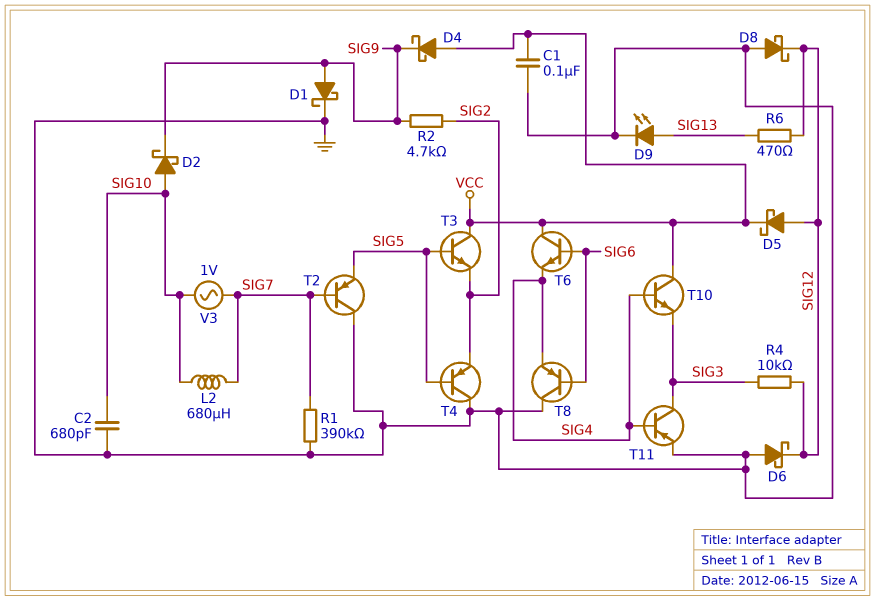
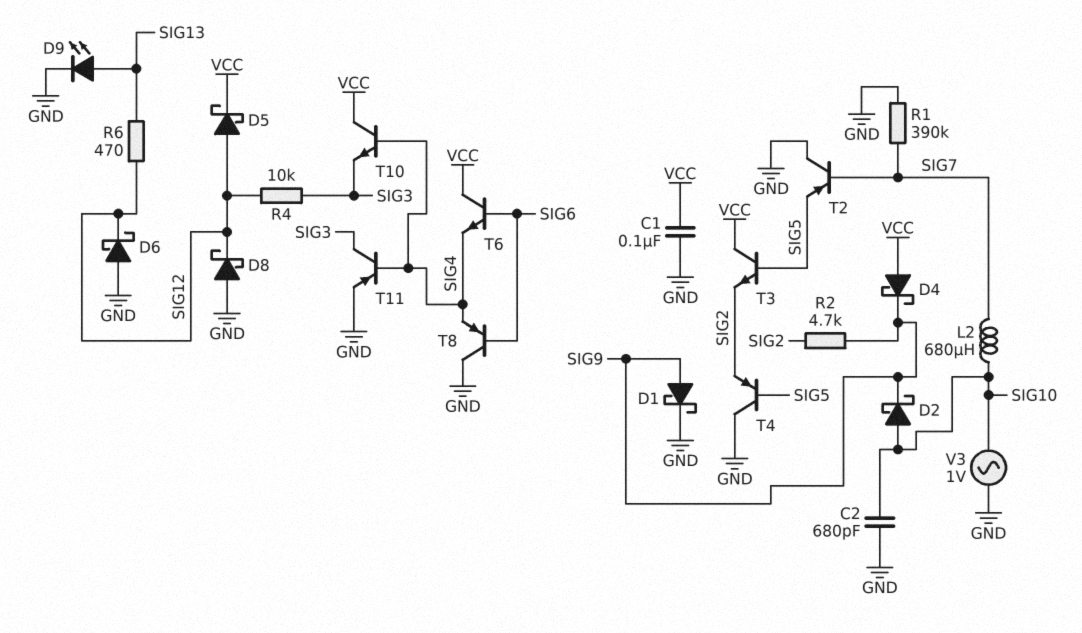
V3: AC 1V (SIG7, SIG10) -> AC 1V (GND, SIG10)

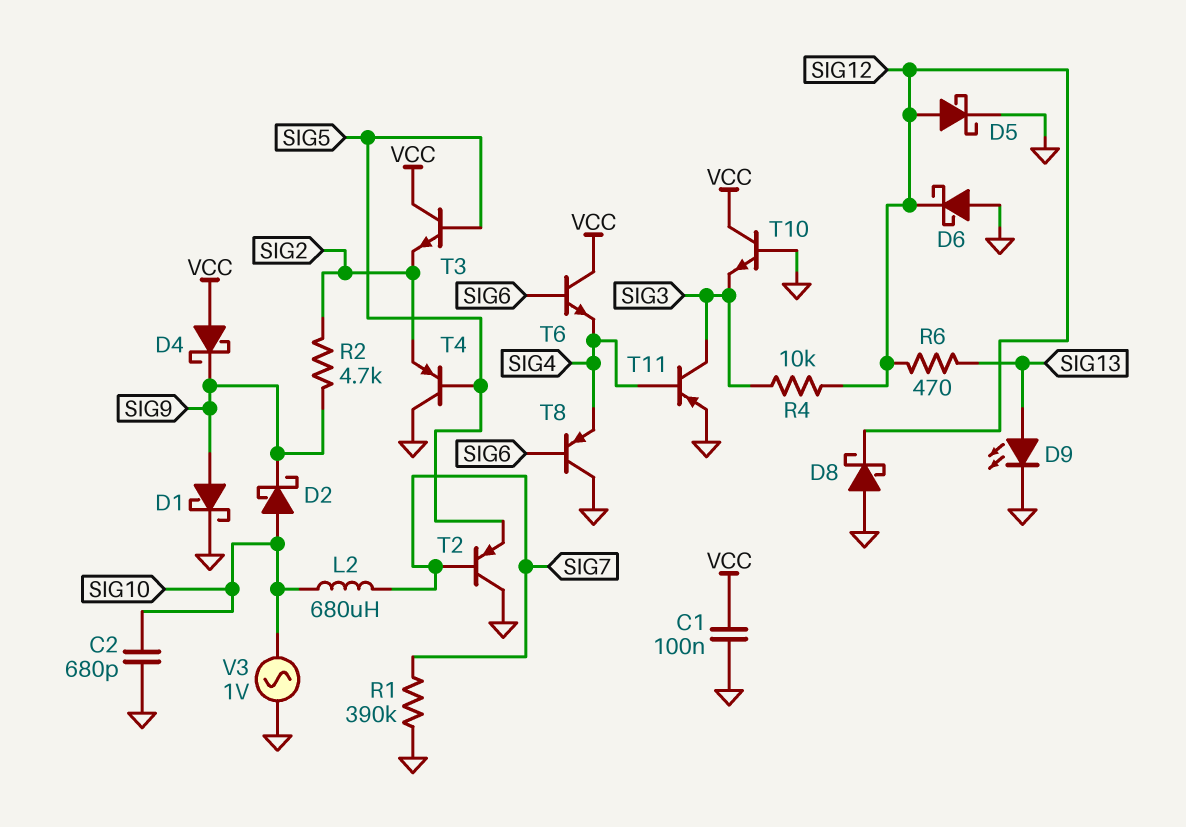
D5: schottky (A SIG12, K VCC) -> schottky (A SIG12, K GND)
T10: NPN (B SIG4, C VCC, E SIG3) -> NPN (B GND, C VCC, E SIG3)

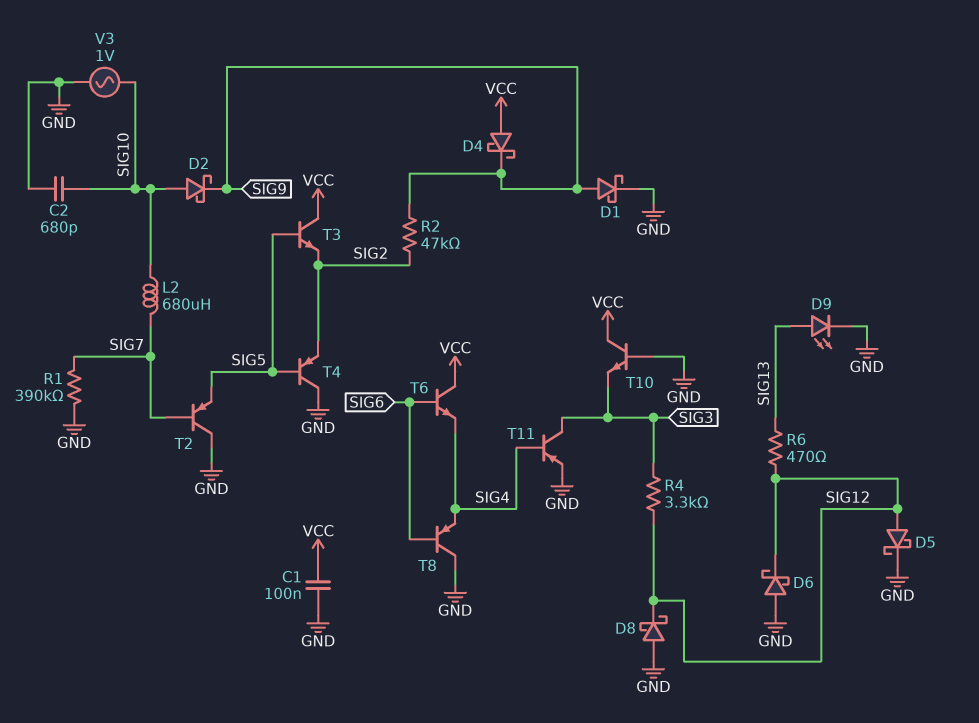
R2: 4.7k (SIG2, SIG9) -> 47k (SIG2, SIG9)
R4: 10k (SIG3, SIG12) -> 3.3k (SIG3, SIG12)

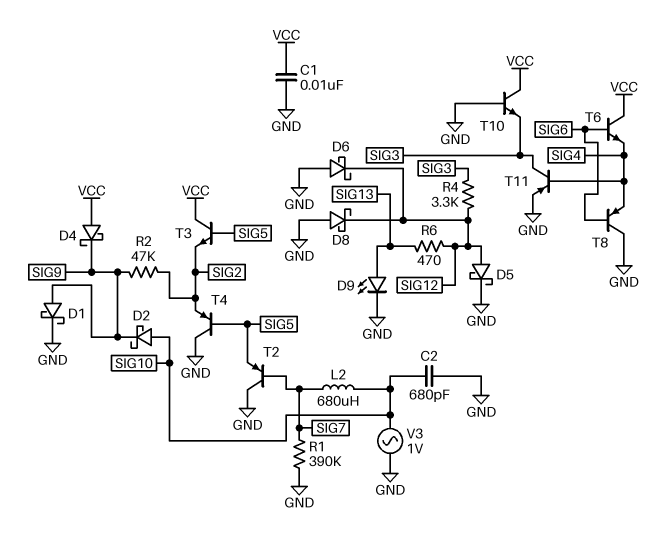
C1: 100nF (GND, VCC) -> 10nF (GND, VCC)

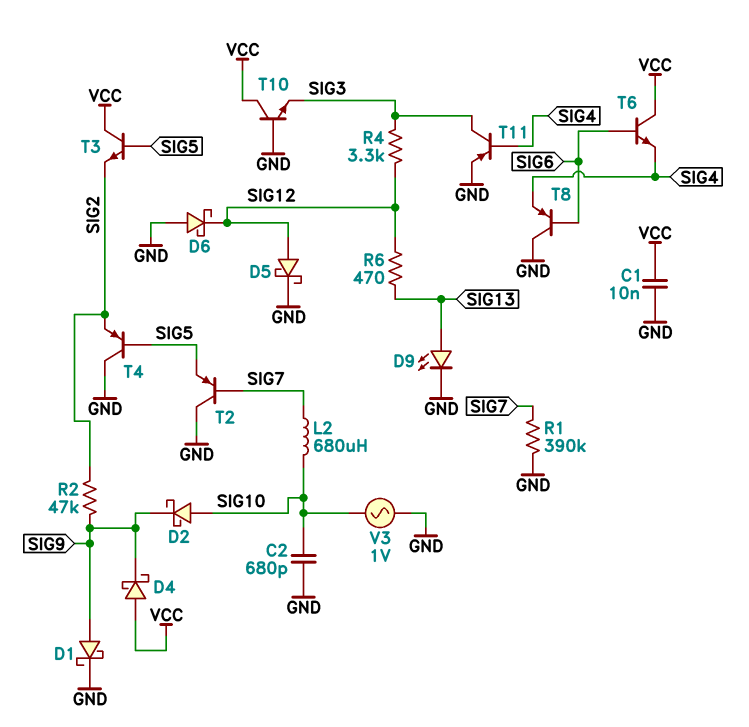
D8: schottky (A GND, K SIG12) -> none

